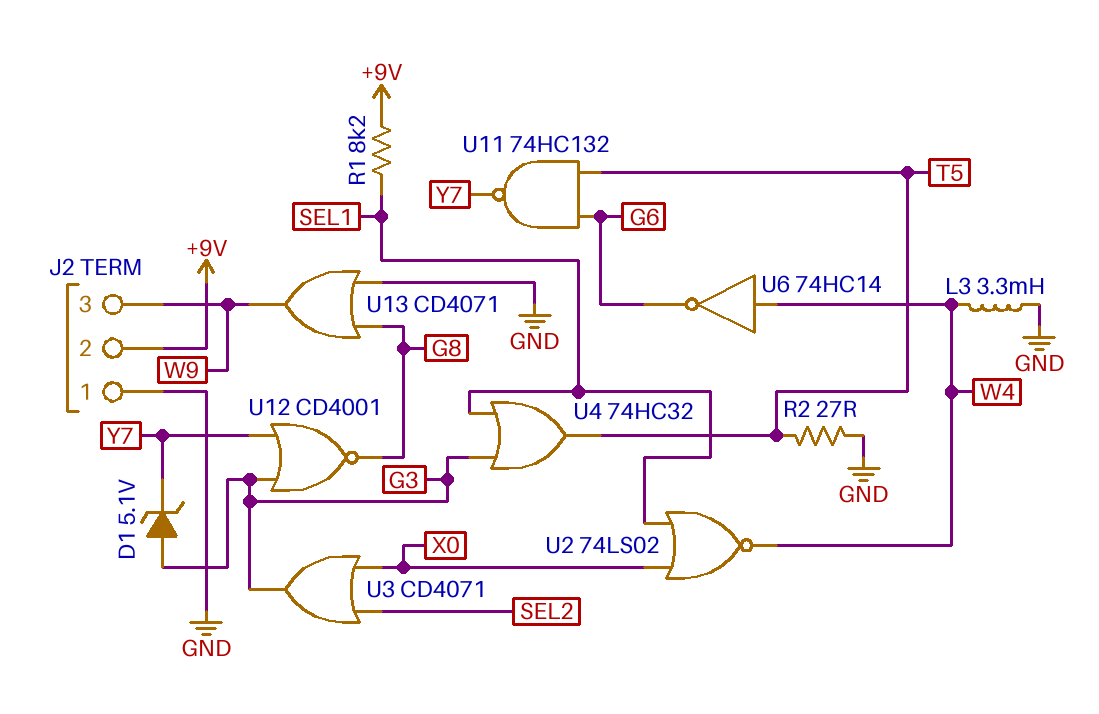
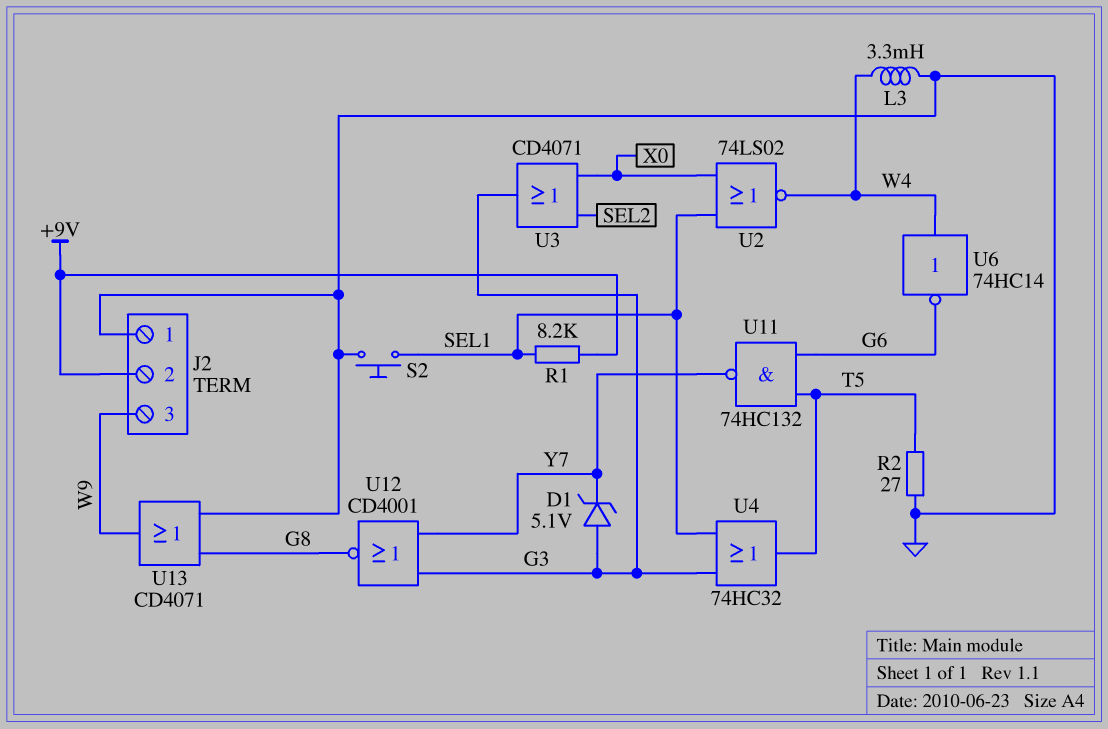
S2: none -> button (GND, SEL1)

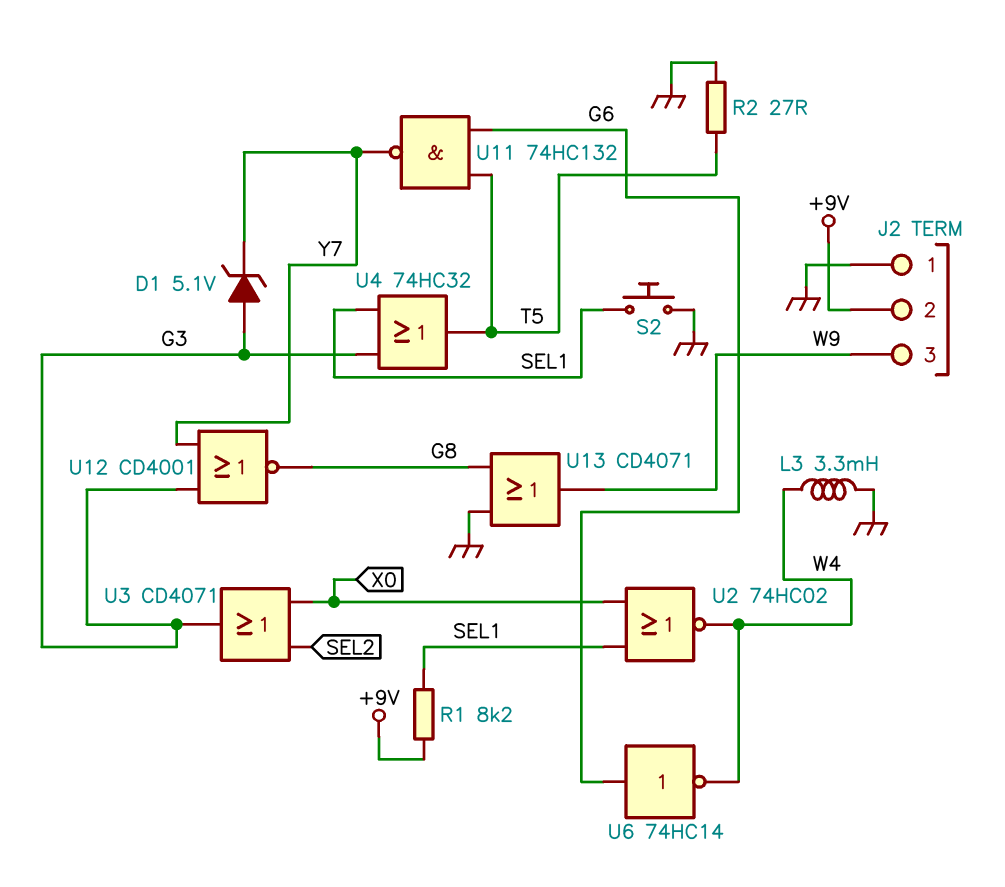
U2: NOR 74LS02 (in SEL1, in X0, out W4) -> NOR 74HC02 (in SEL1, in X0, out W4)
U6: NOT 74HC14 (in W4, out G6) -> NOT 74HC14 (in G6, out W4)

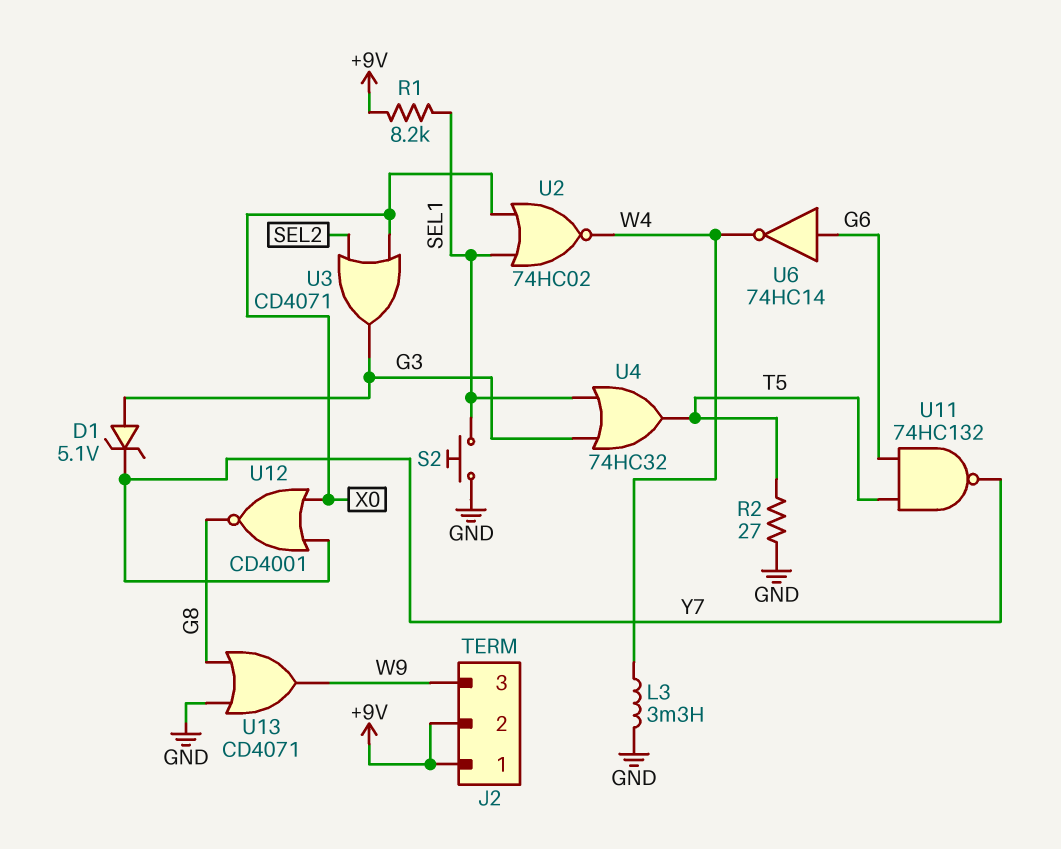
J2 pin 1: GND -> +9V
U12: NOR CD4001 (in G3, in Y7, out G8) -> NOR CD4001 (in X0, in Y7, out G8)

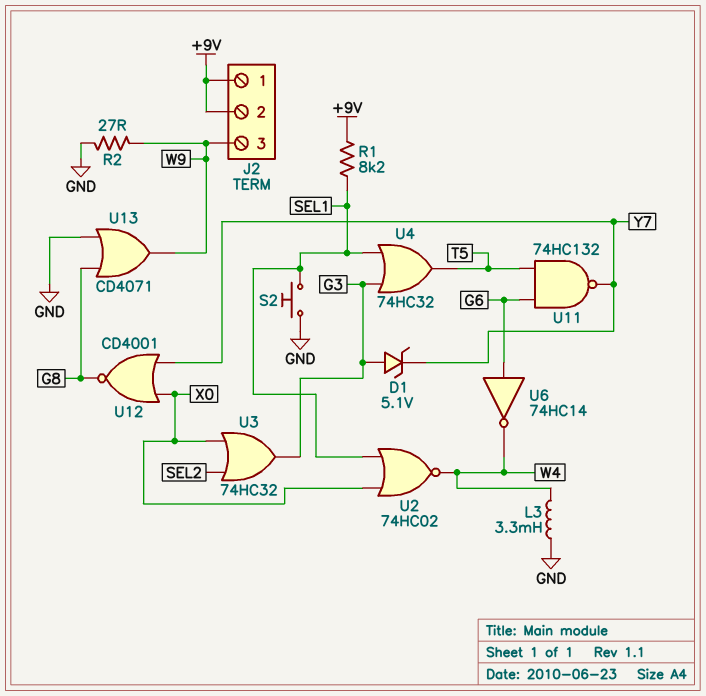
R2: 27 (GND, T5) -> 27 (GND, W9)
U3: OR CD4071 (in SEL2, in X0, out G3) -> OR 74HC32 (in SEL2, in X0, out G3)

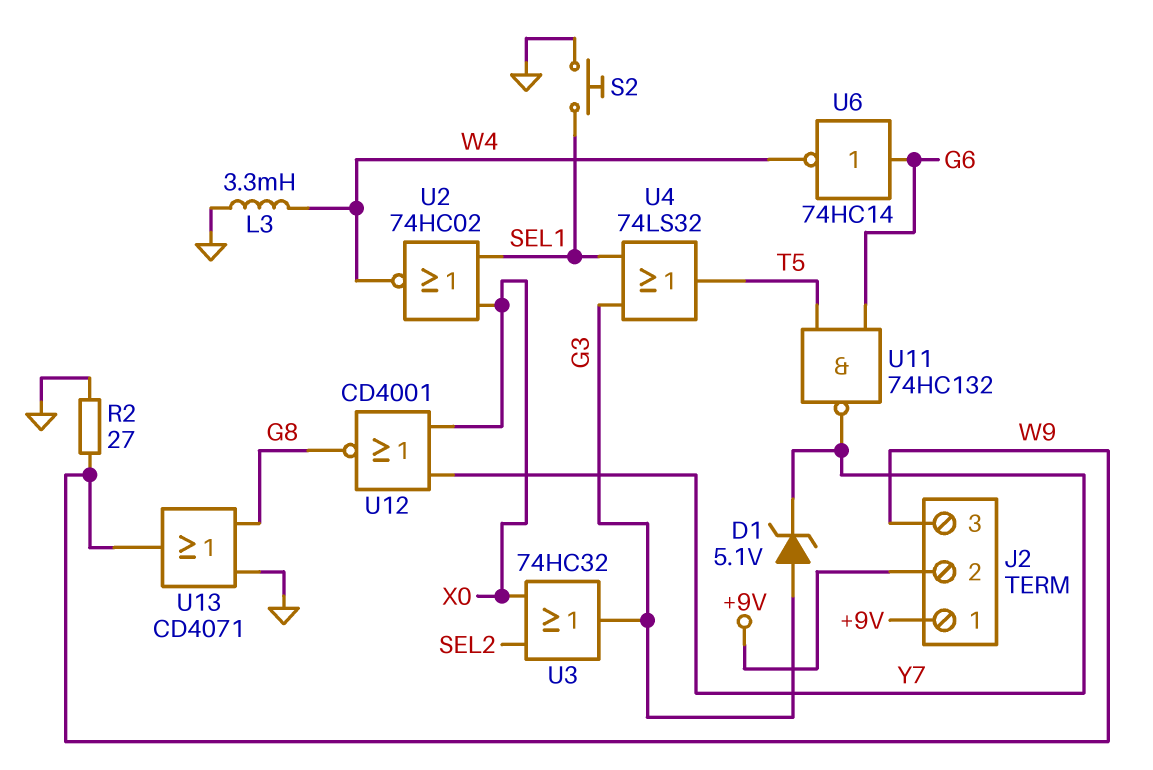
R1: 8.2k (+9V, SEL1) -> none
U4: OR 74HC32 (in G3, in SEL1, out T5) -> OR 74LS32 (in G3, in SEL1, out T5)

